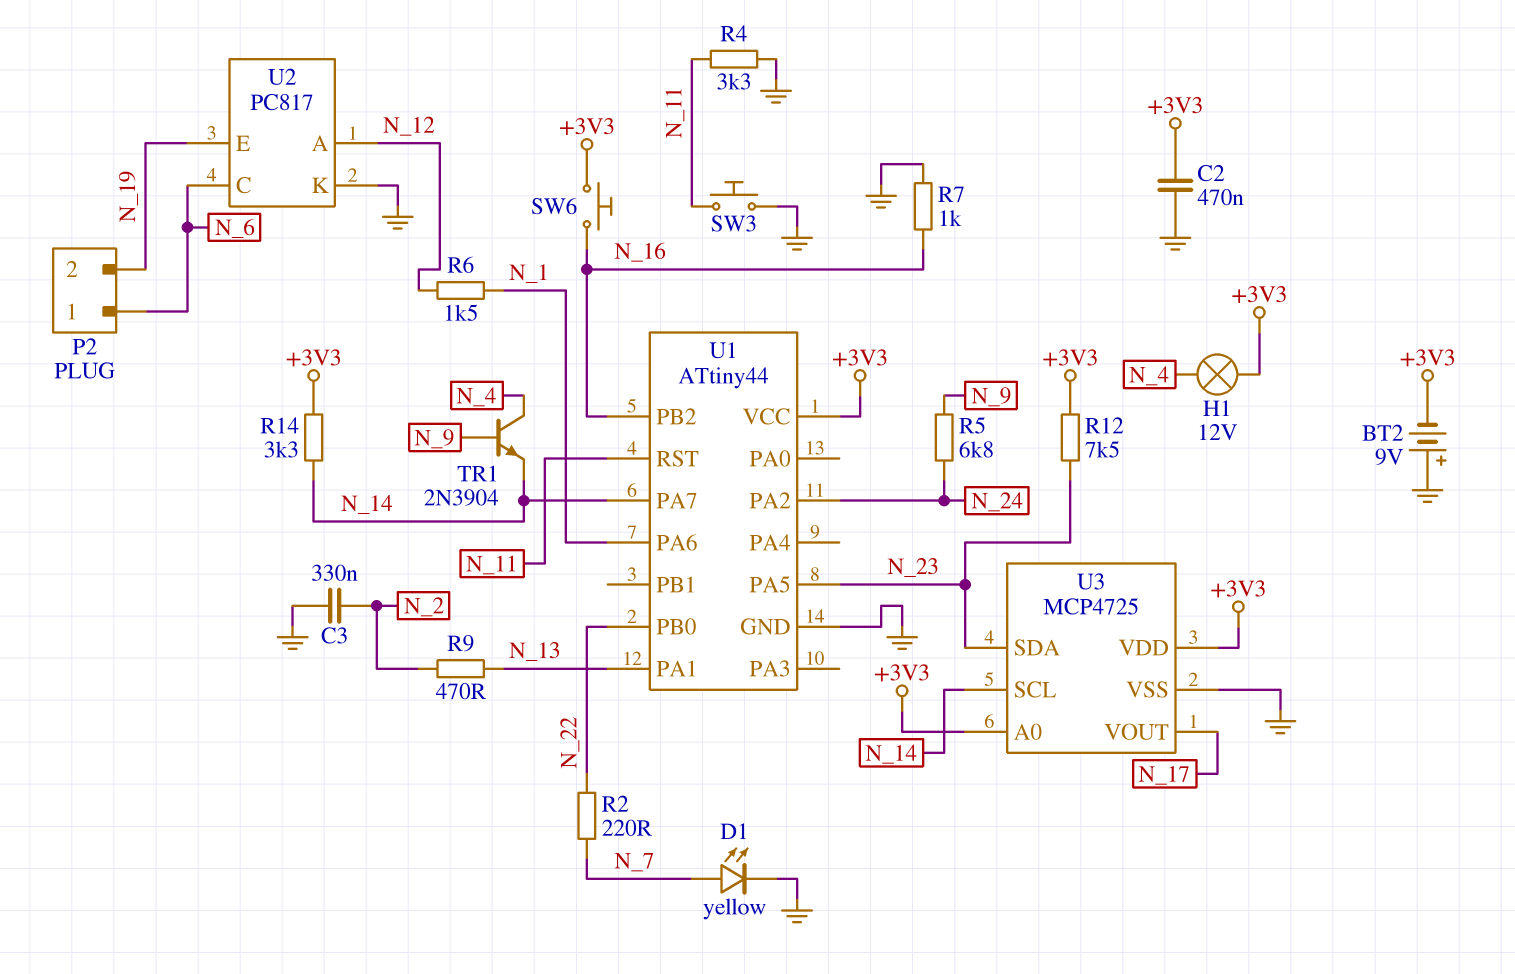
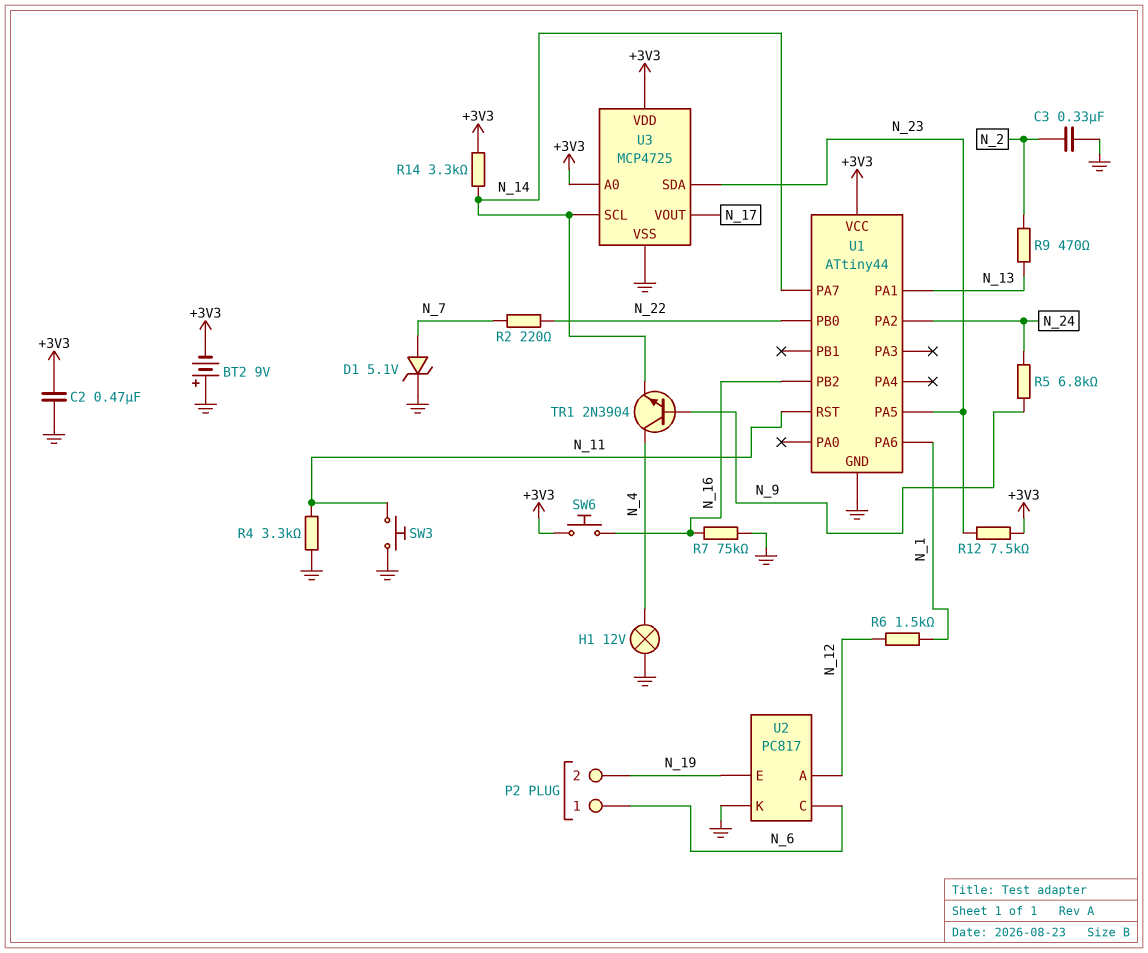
D1: LED yellow (A N_7, K GND) -> zener 5.1V (A N_7, K GND)
H1: lamp 12V (+3V3, N_4) -> lamp 12V (GND, N_4)
R7: 1k (GND, N_16) -> 75k (GND, N_16)

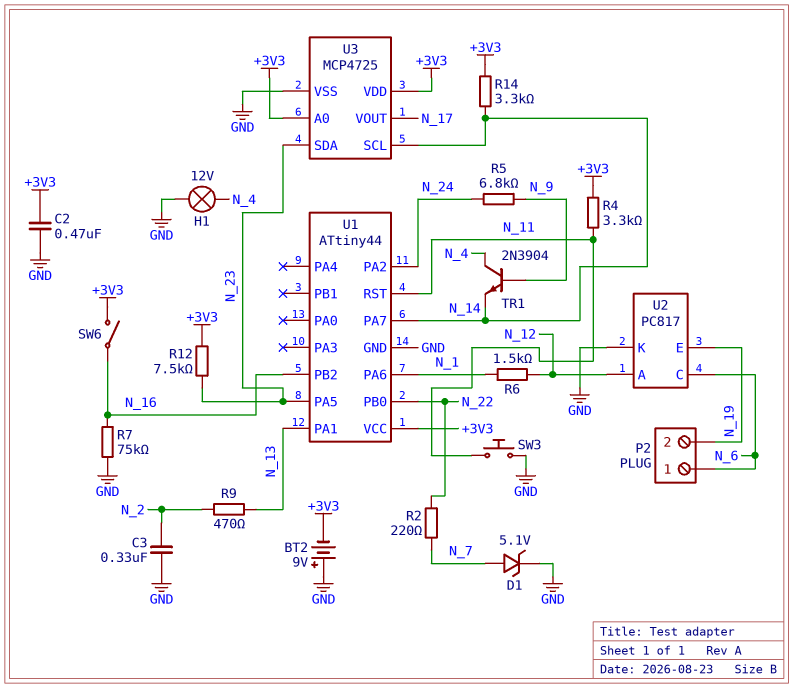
R4: 3.3k (GND, N_11) -> 3.3k (+3V3, N_11)
SW6: button (+3V3, N_16) -> switch (+3V3, N_16)

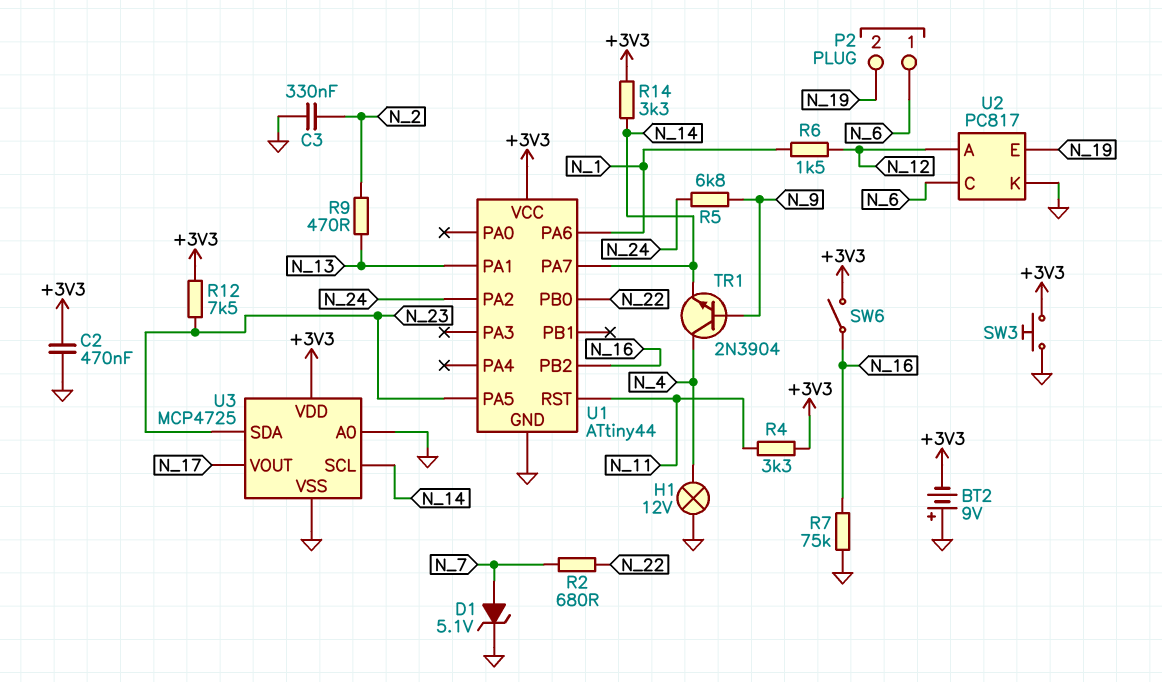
R2: 220 (N_7, N_22) -> 680 (N_7, N_22)
SW3: button (GND, N_11) -> button (+3V3, GND)
U3 pin A0: +3V3 -> GND

